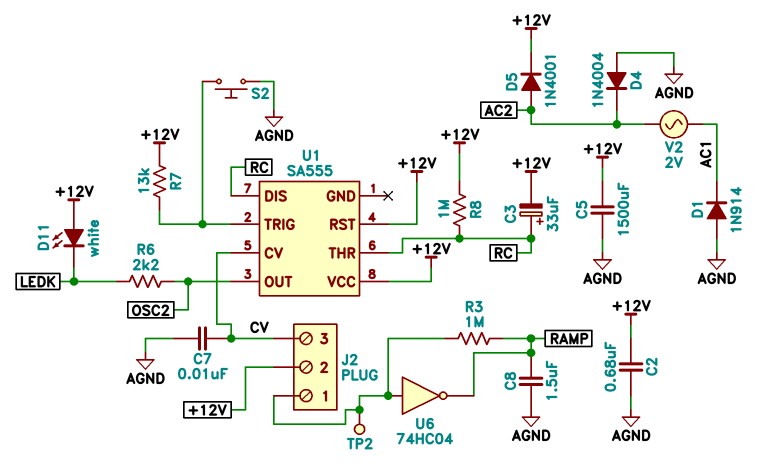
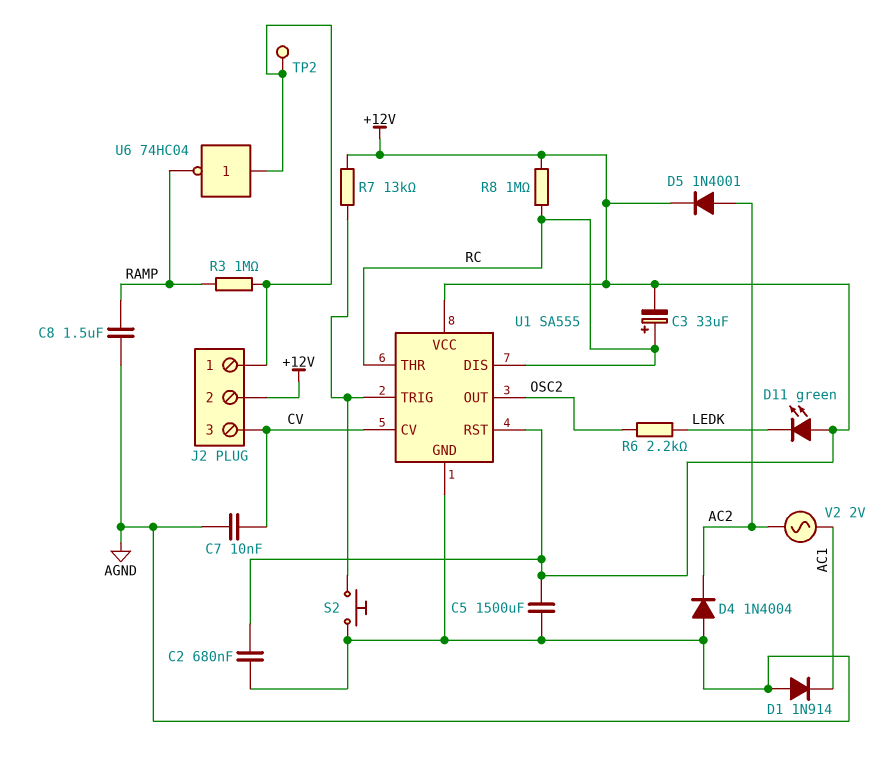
D11: LED white (A +12V, K LEDK) -> LED green (A +12V, K LEDK)
U1 pin GND: none -> AGND

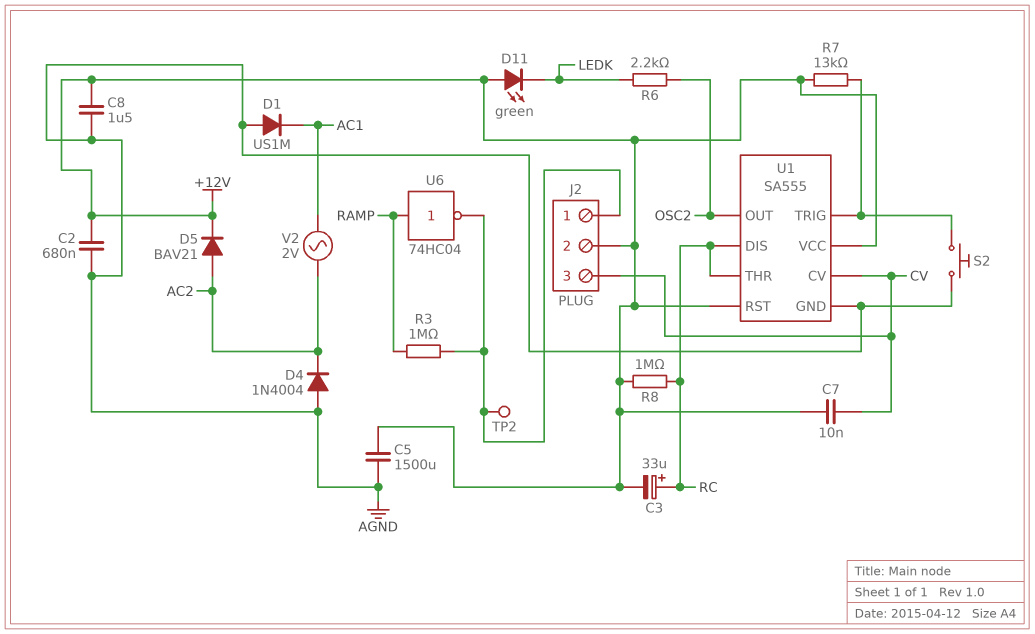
C7: 10nF (AGND, CV) -> 10nF (+12V, CV)
C8: 1.5uF (AGND, RAMP) -> 1.5uF (+12V, AGND)
D1: diode 1N914 (A AGND, K AC1) -> diode US1M (A AGND, K AC1)
D5: diode 1N4001 (A AC2, K +12V) -> diode BAV21 (A AC2, K +12V)
U6: NOT 74HC04 (in J2/1, out RAMP) -> NOT 74HC04 (in RAMP, out J2/1)

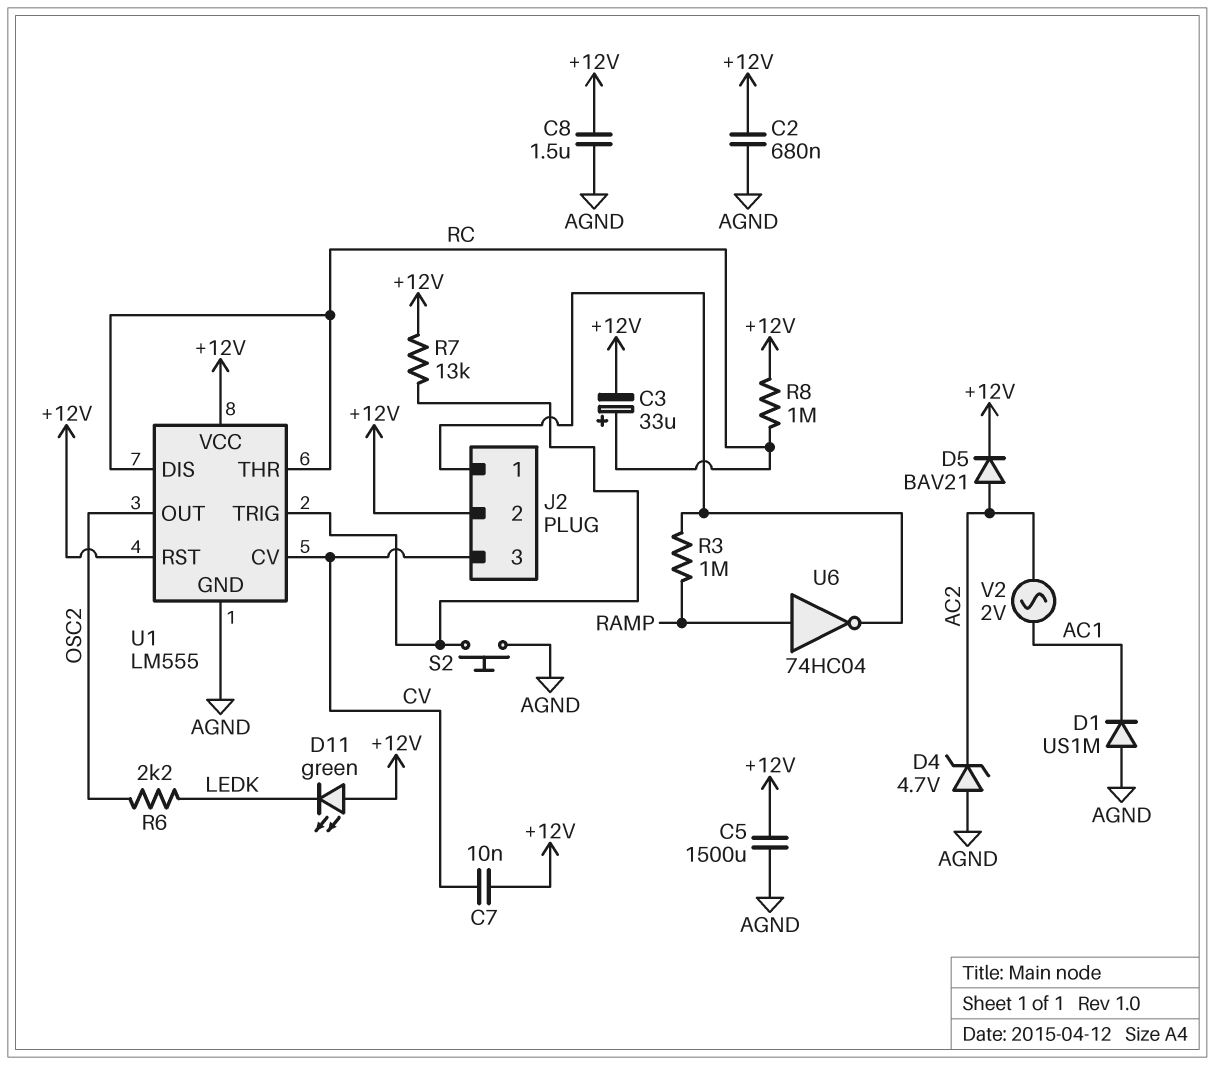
D4: diode 1N4004 (A AGND, K AC2) -> zener 4.7V (A AGND, K AC2)
TP2: test point (J2/1) -> none
U1: SA555 -> LM555

